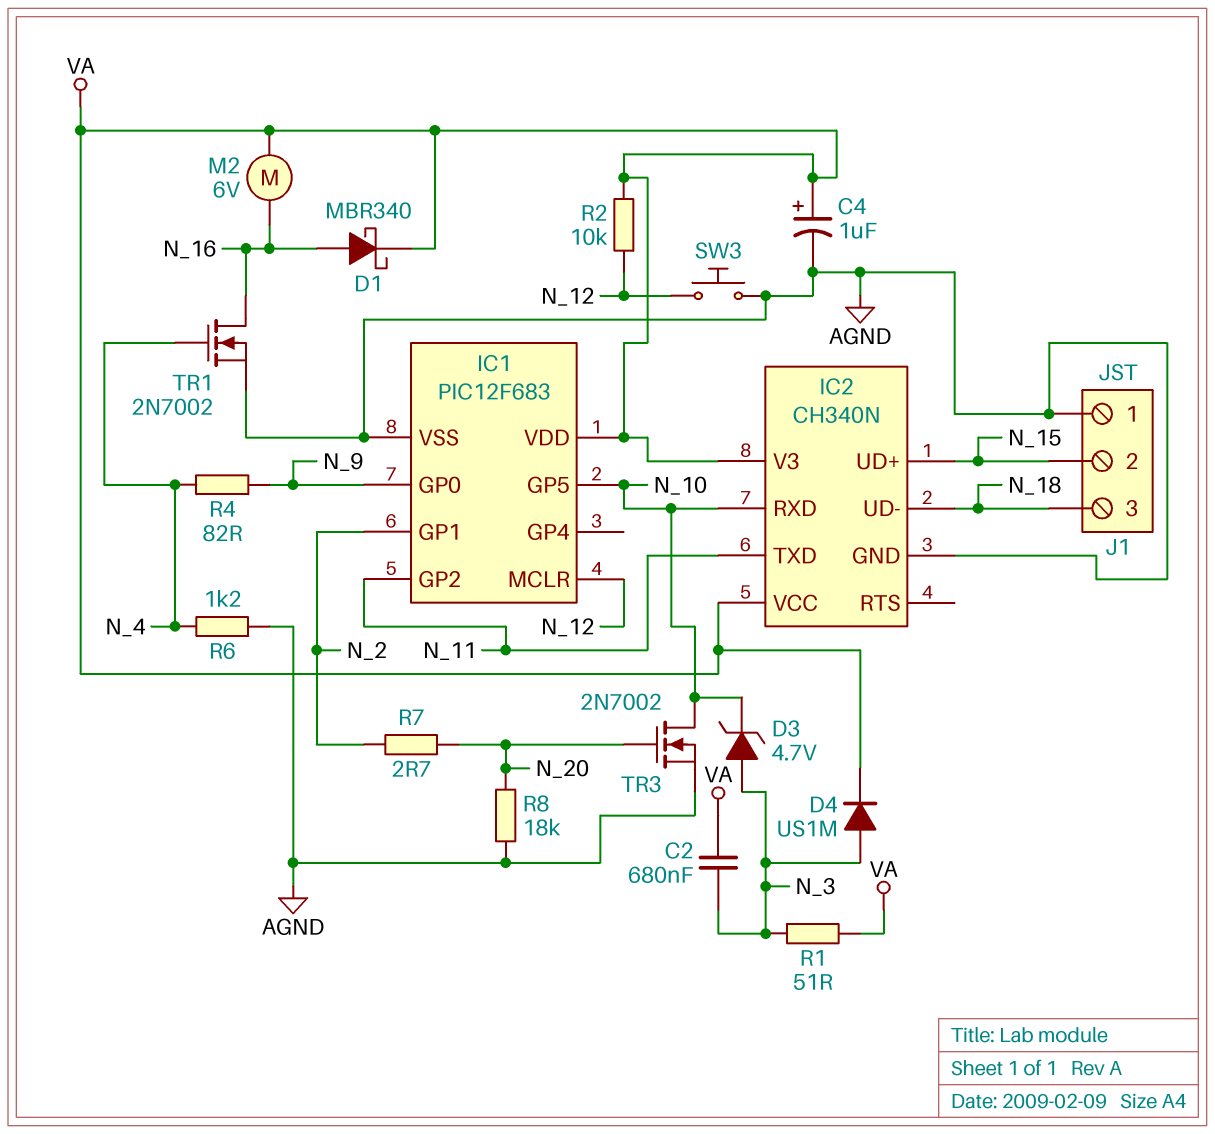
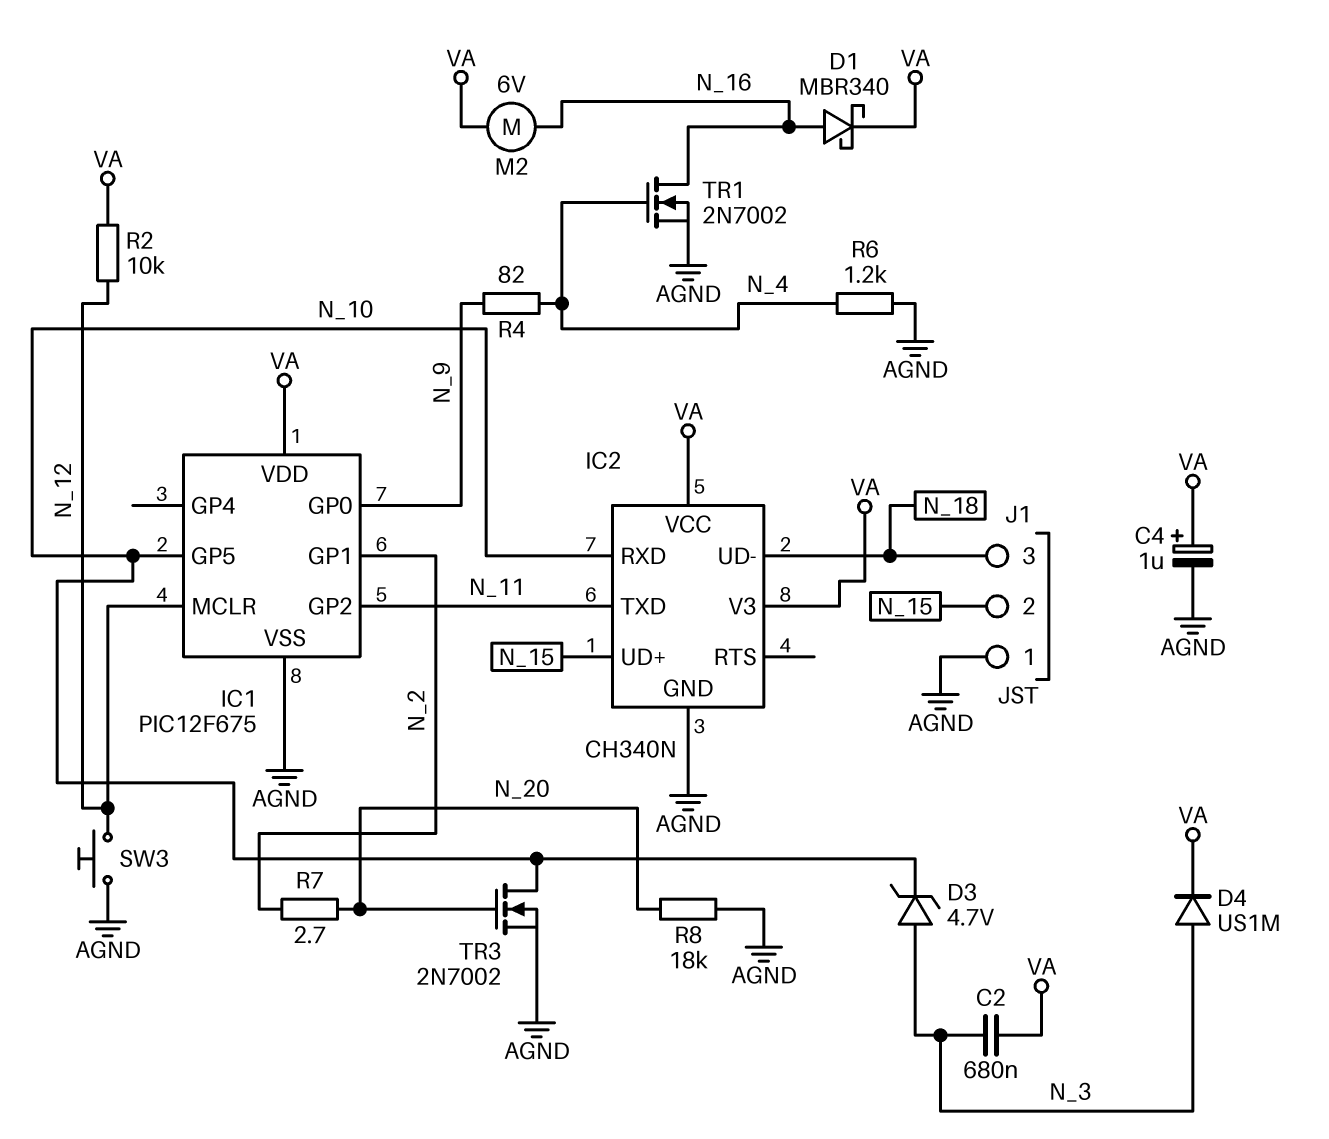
IC1: PIC12F683 -> PIC12F675
R1: 51 (N_3, VA) -> none

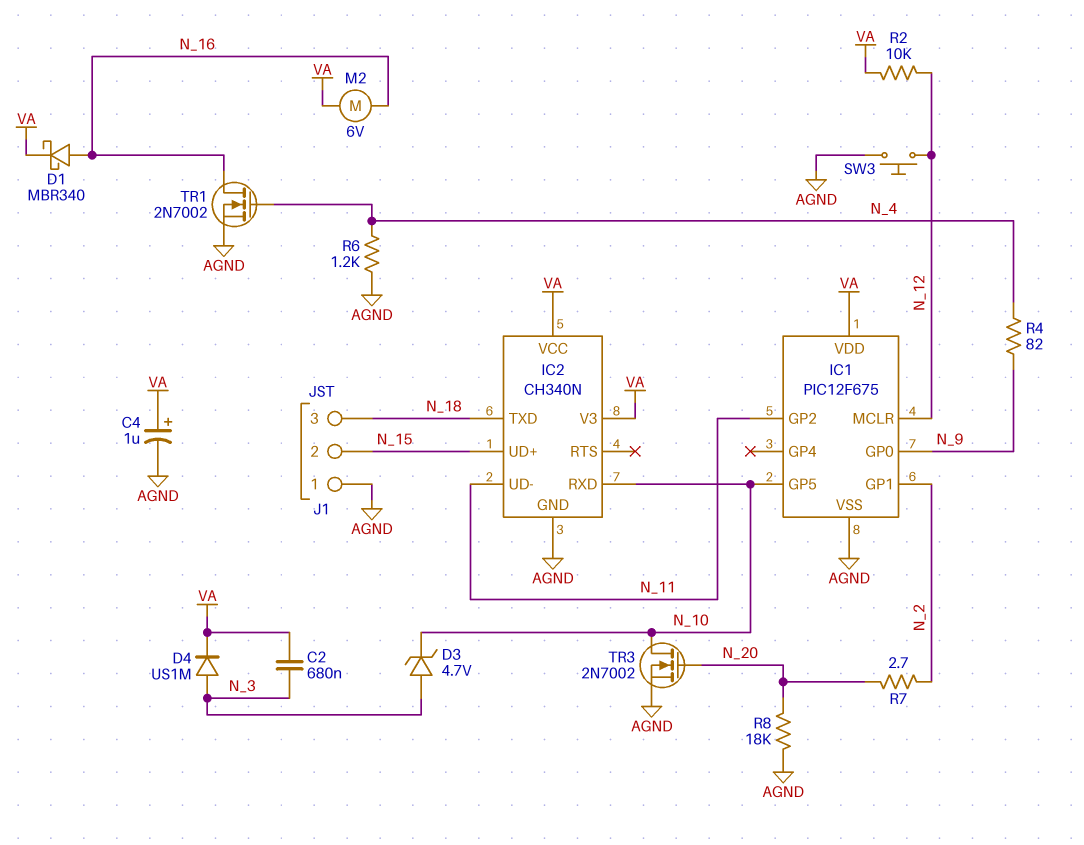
IC2 pin TXD: N_11 -> N_18
IC2 pin UD-: N_18 -> N_11

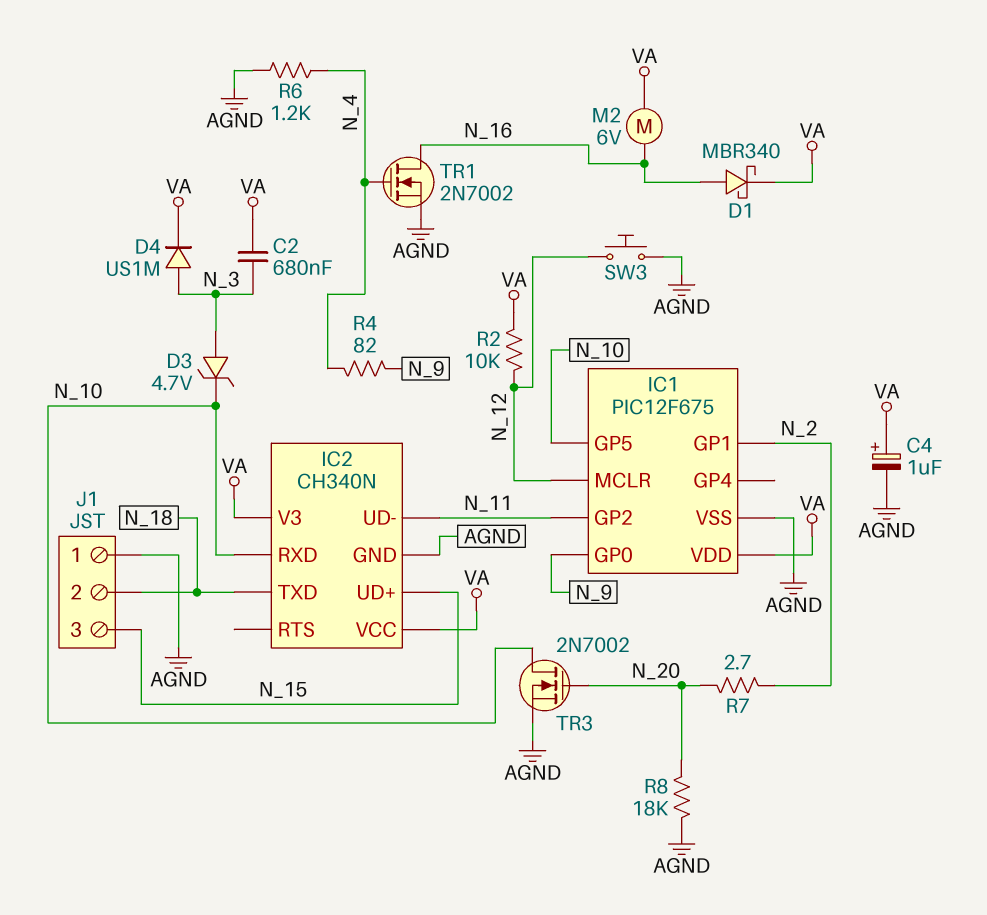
J1 pin 2: N_15 -> N_18
J1 pin 3: N_18 -> N_15

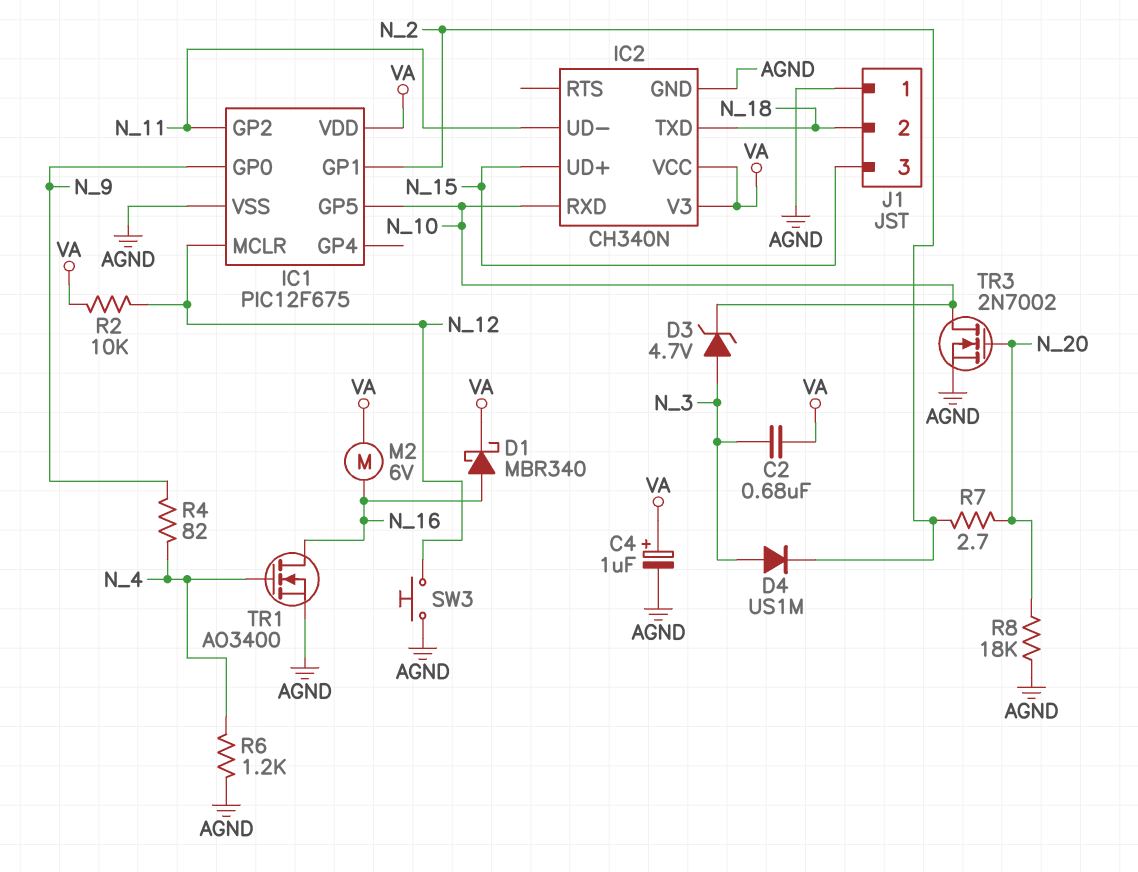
D4: diode US1M (A N_3, K VA) -> diode US1M (A N_3, K N_2)
TR1: NMOS 2N7002 (G N_4, D N_16, S AGND) -> NMOS AO3400 (G N_4, D N_16, S AGND)

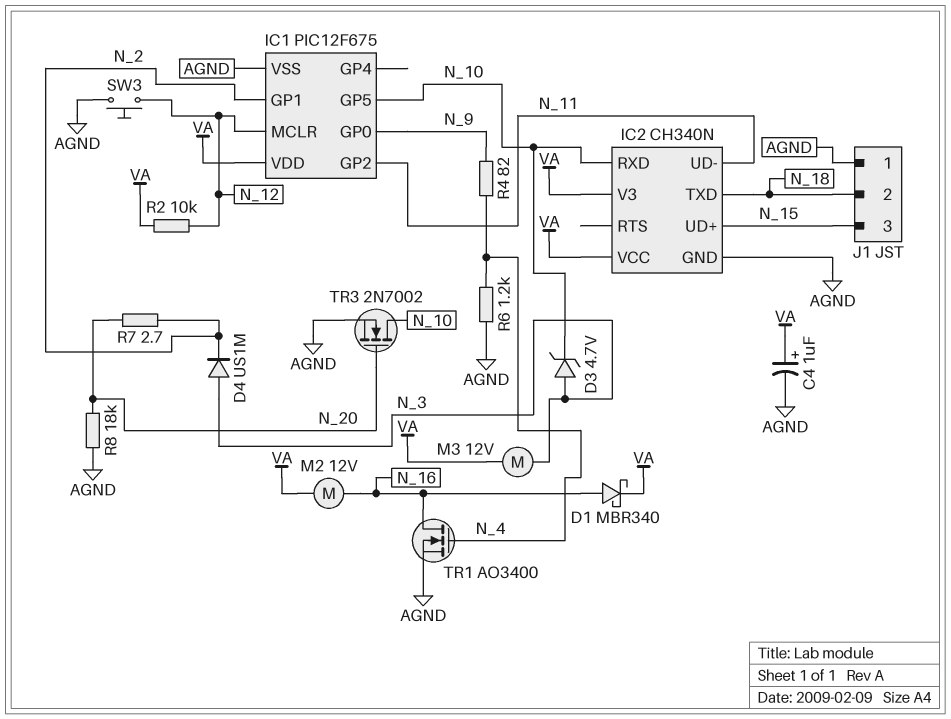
C2: 680nF (N_3, VA) -> none
M2: motor 6V (N_16, VA) -> motor 12V (N_16, VA)
M3: none -> motor 12V (N_3, VA)

